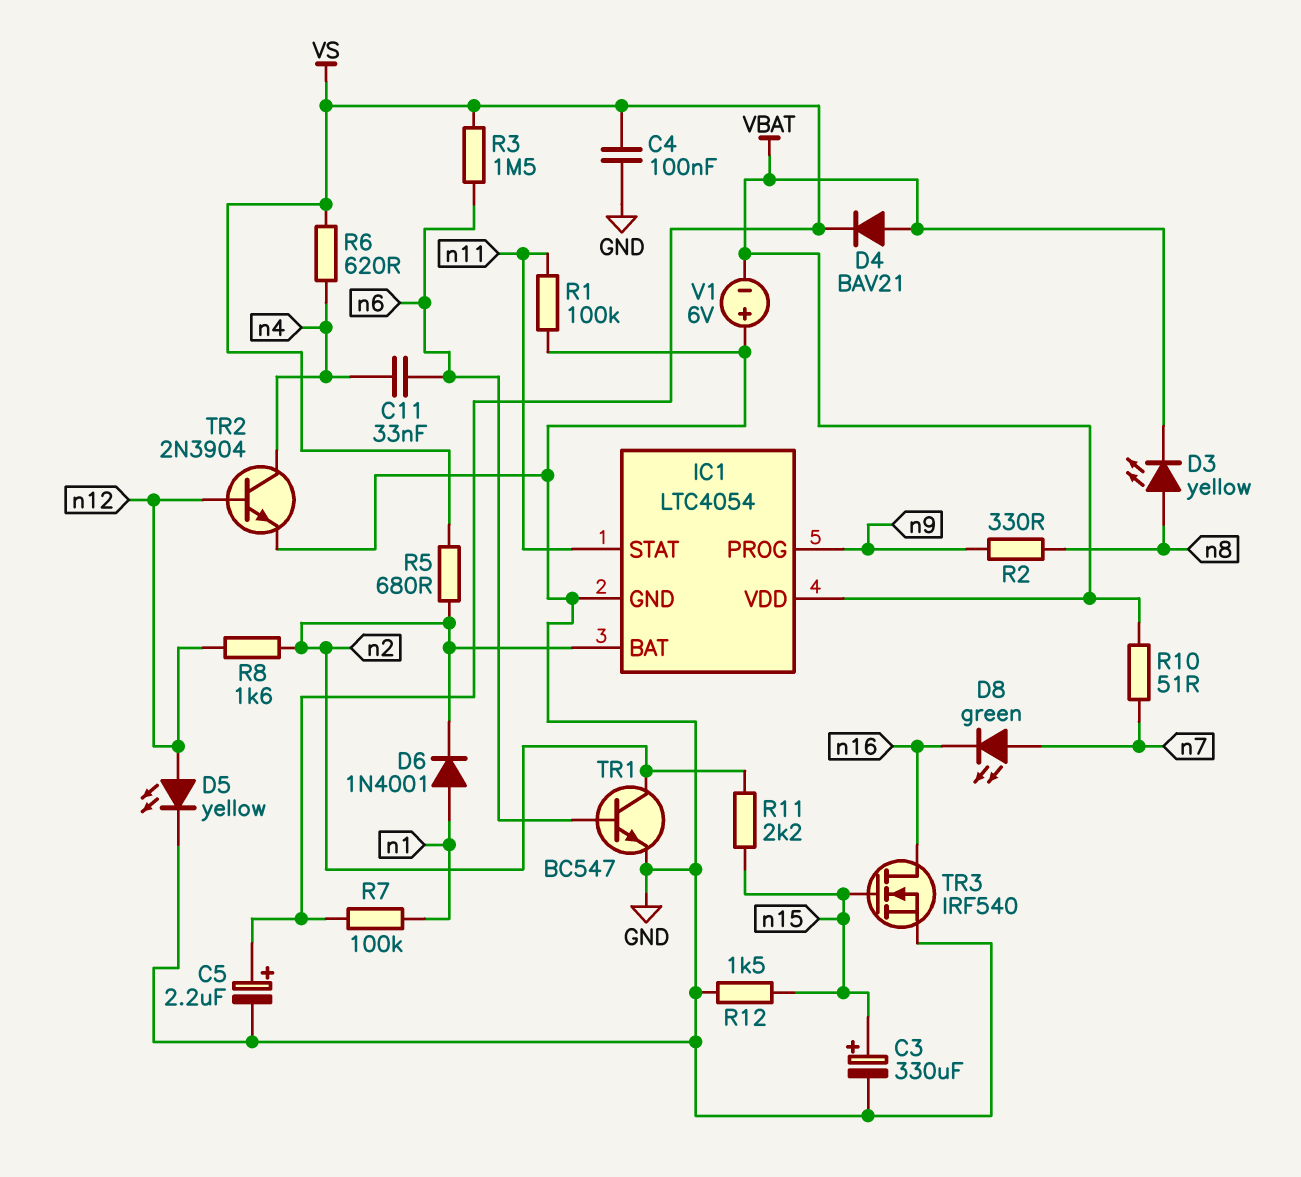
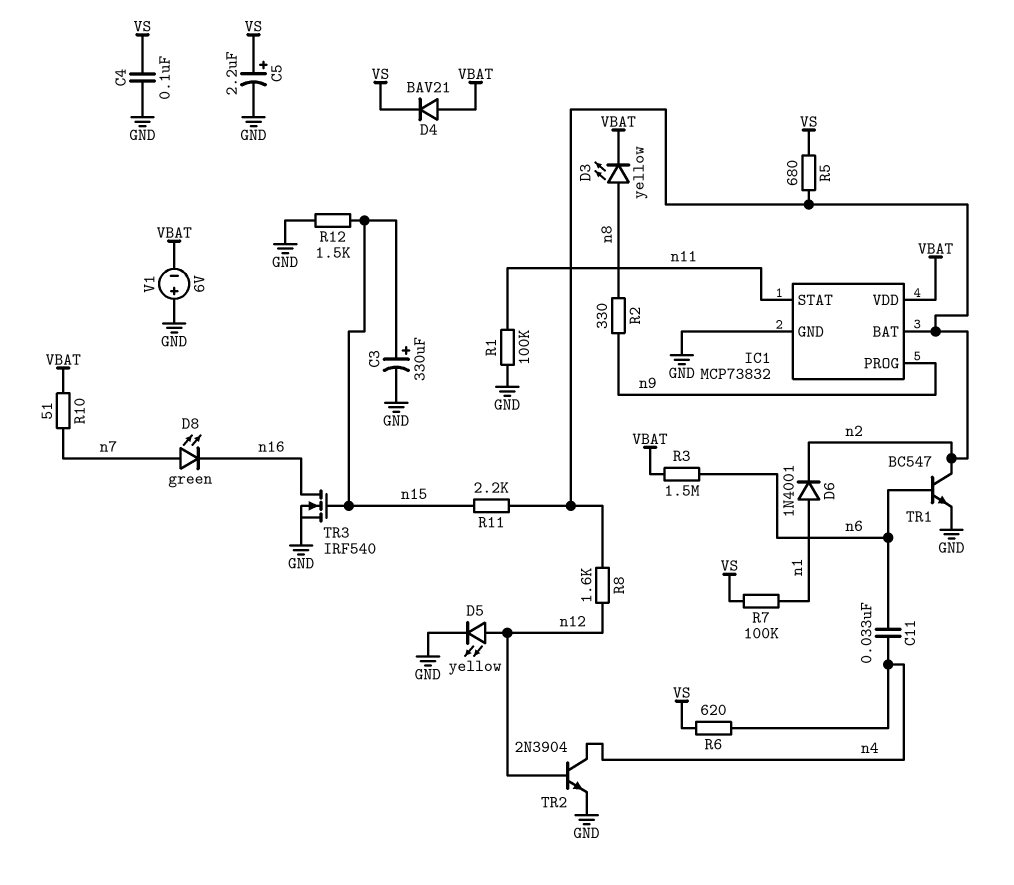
IC1: LTC4054 -> MCP73832
R3: 1.5M (VS, n6) -> 1.5M (VBAT, n6)

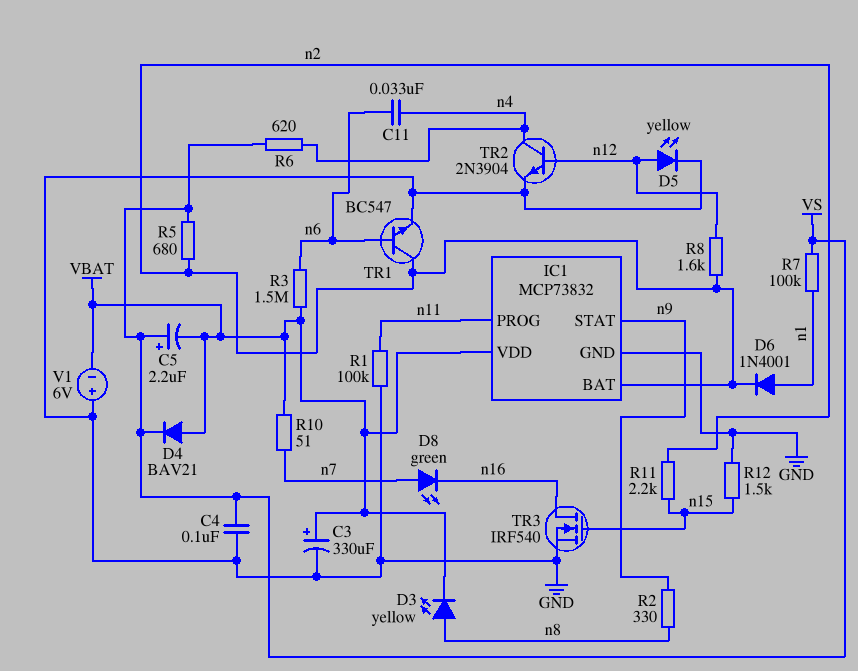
C3: 330uF (plus n15, minus GND) -> 330uF (plus VBAT, minus GND)
C5: 2.2uF (plus VS, minus GND) -> 2.2uF (plus VS, minus VBAT)
IC1 pin PROG: n9 -> n11
IC1 pin STAT: n11 -> n9

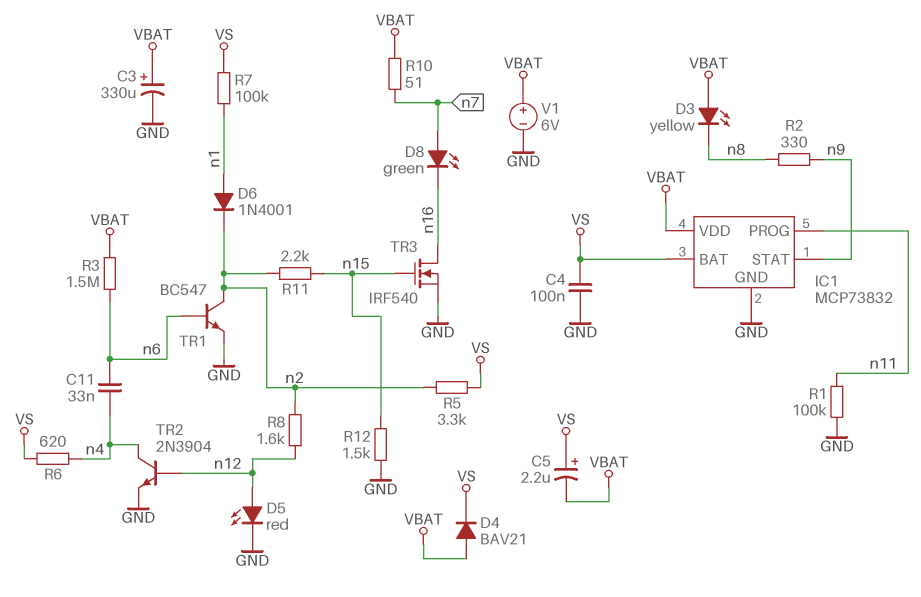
D3: LED yellow (A n8, K VBAT) -> LED yellow (A VBAT, K n8)
D5: LED yellow (A n12, K GND) -> LED red (A n12, K GND)
IC1 pin BAT: n2 -> VS
R5: 680 (VS, n2) -> 3.3k (VS, n2)
V1: 6V (plus GND, minus VBAT) -> 6V (plus VBAT, minus GND)

